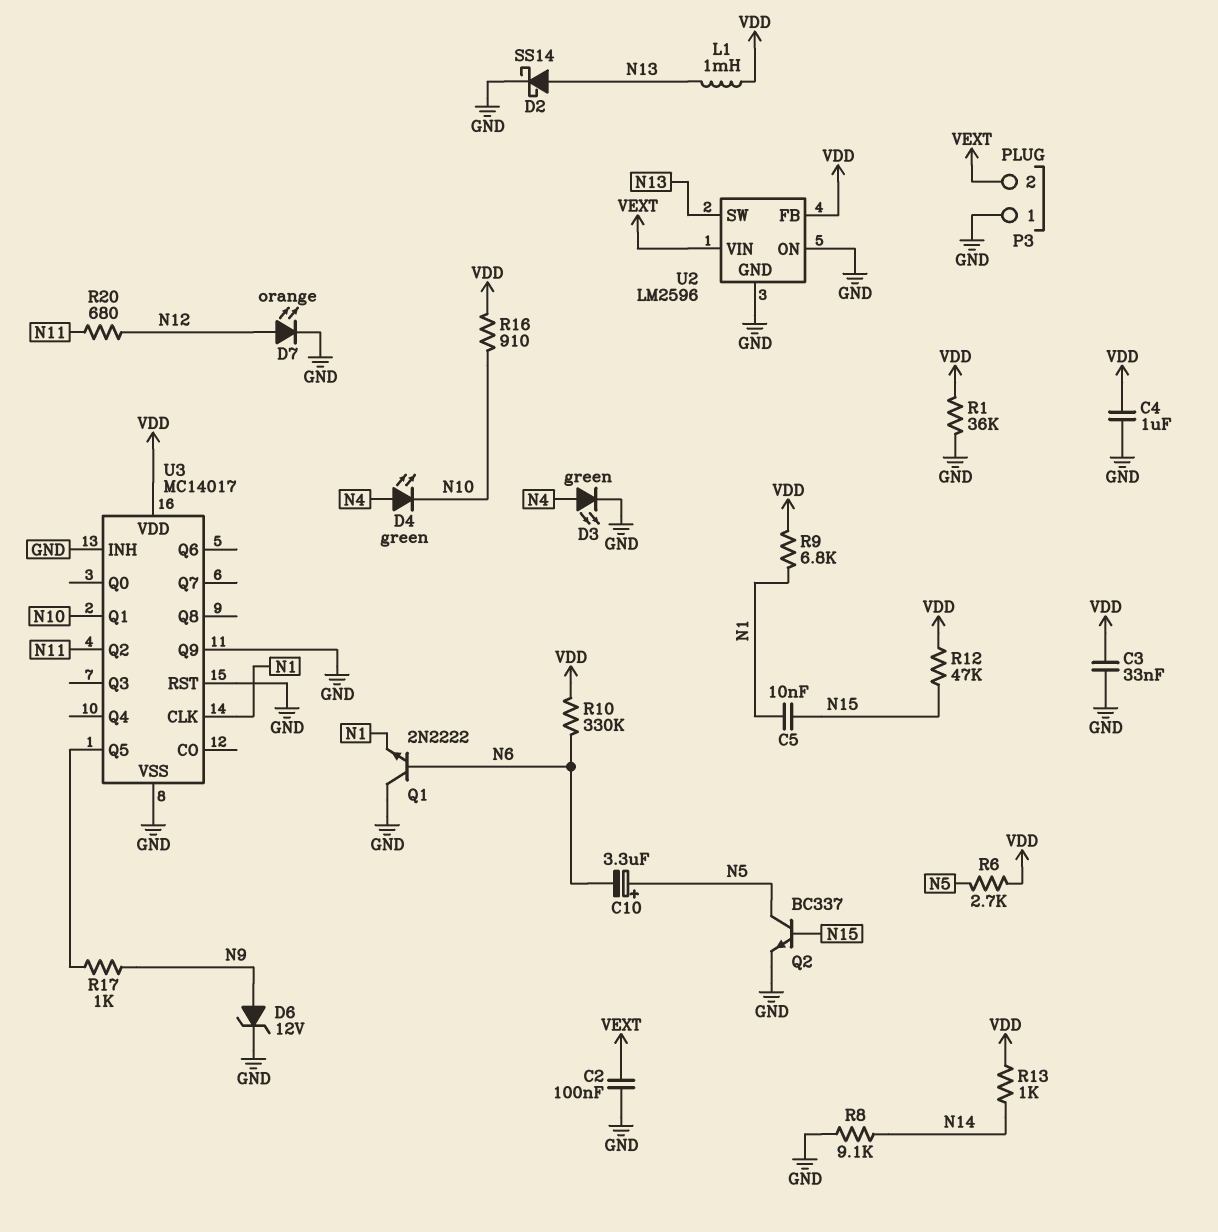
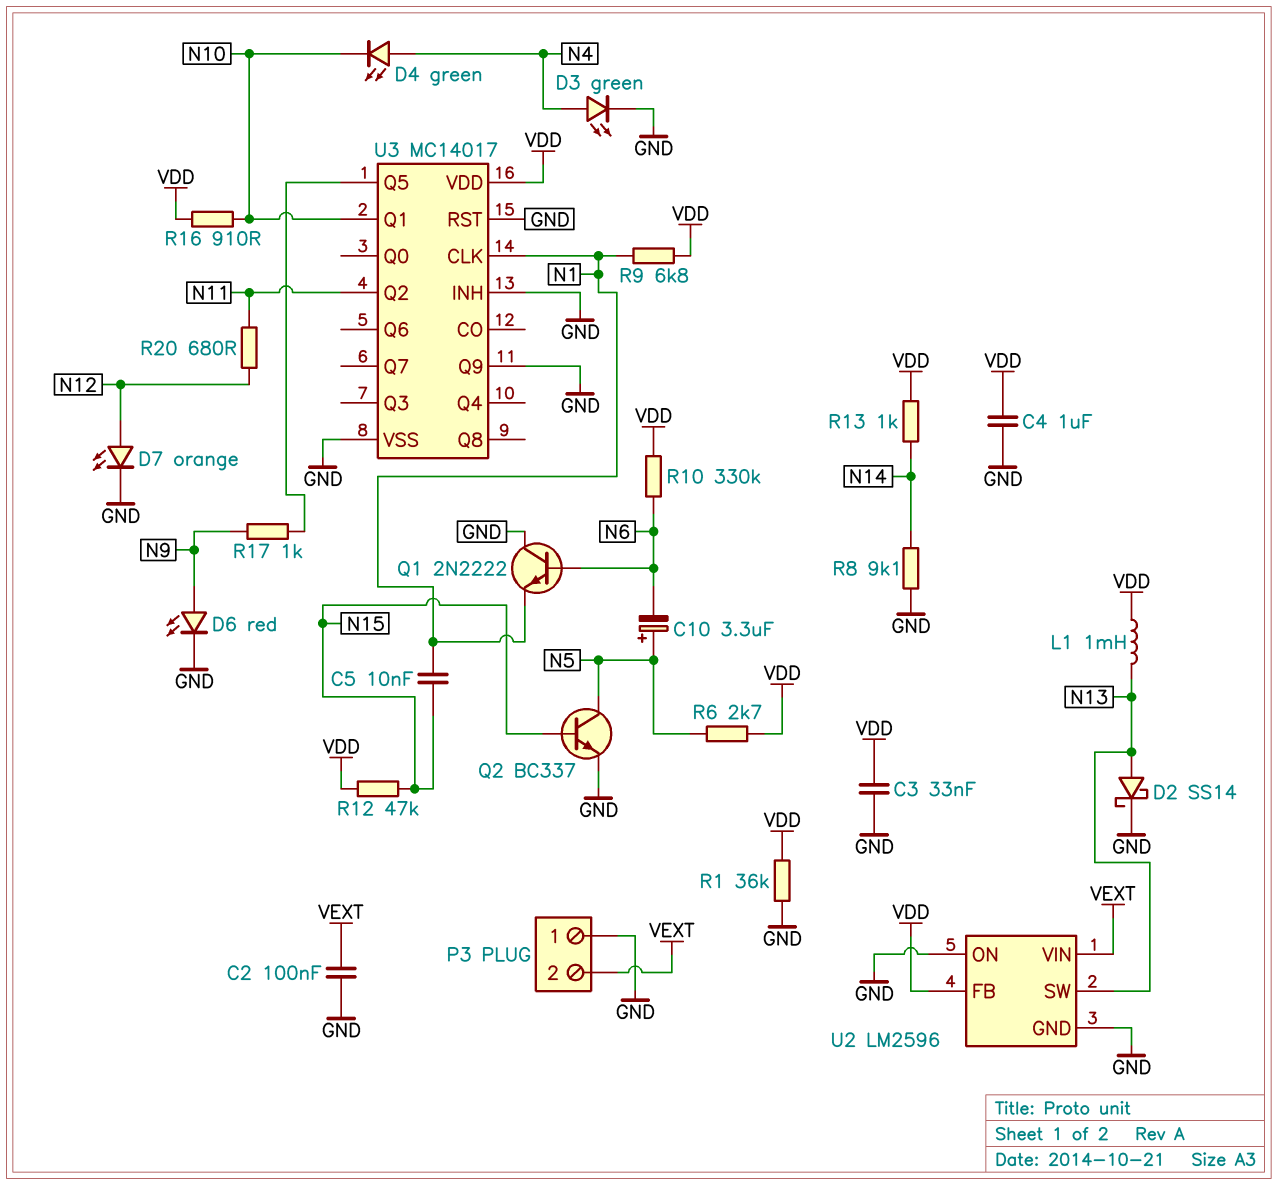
D6: zener 12V (A N9, K GND) -> LED red (A N9, K GND)

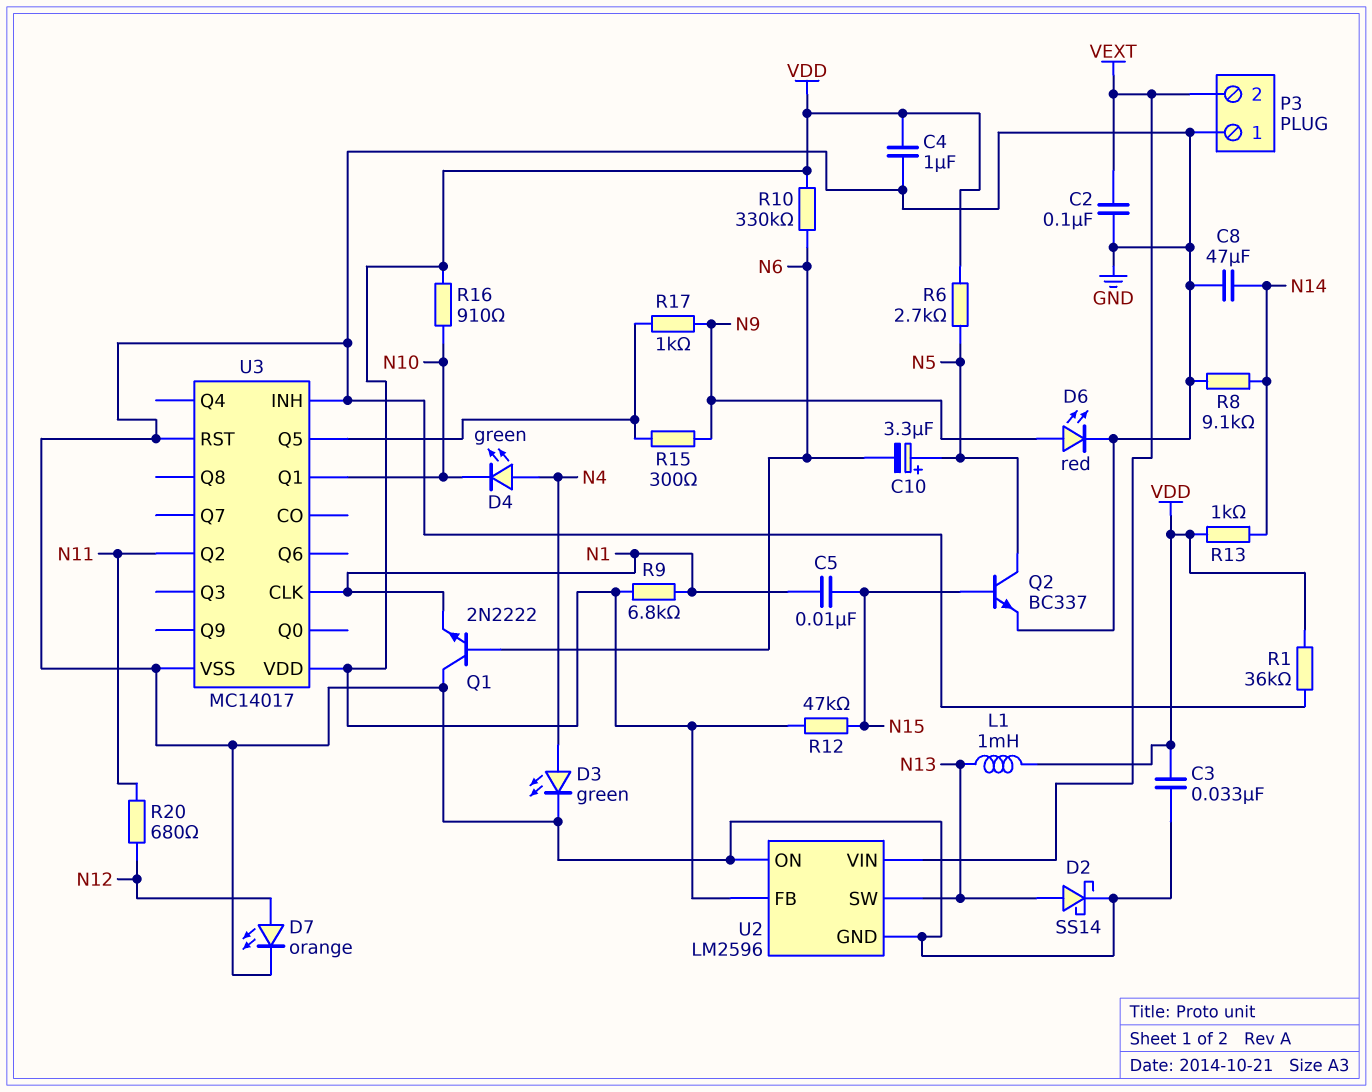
C8: none -> 47uF (GND, N14)
R15: none -> 300 (N9, U3/Q5)
U3 pin Q9: GND -> none

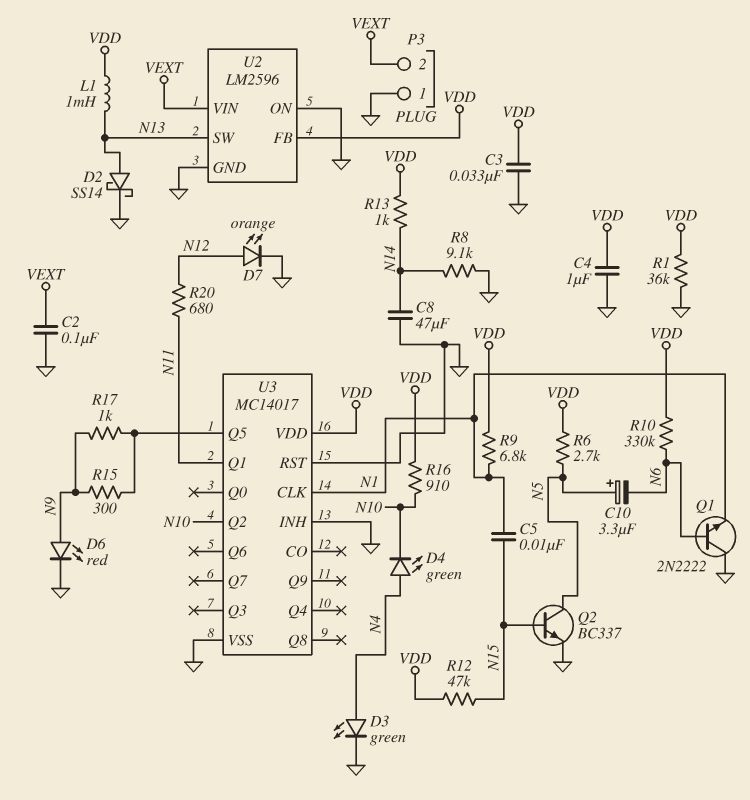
U3 pin Q1: N10 -> N11
U3 pin Q2: N11 -> N10

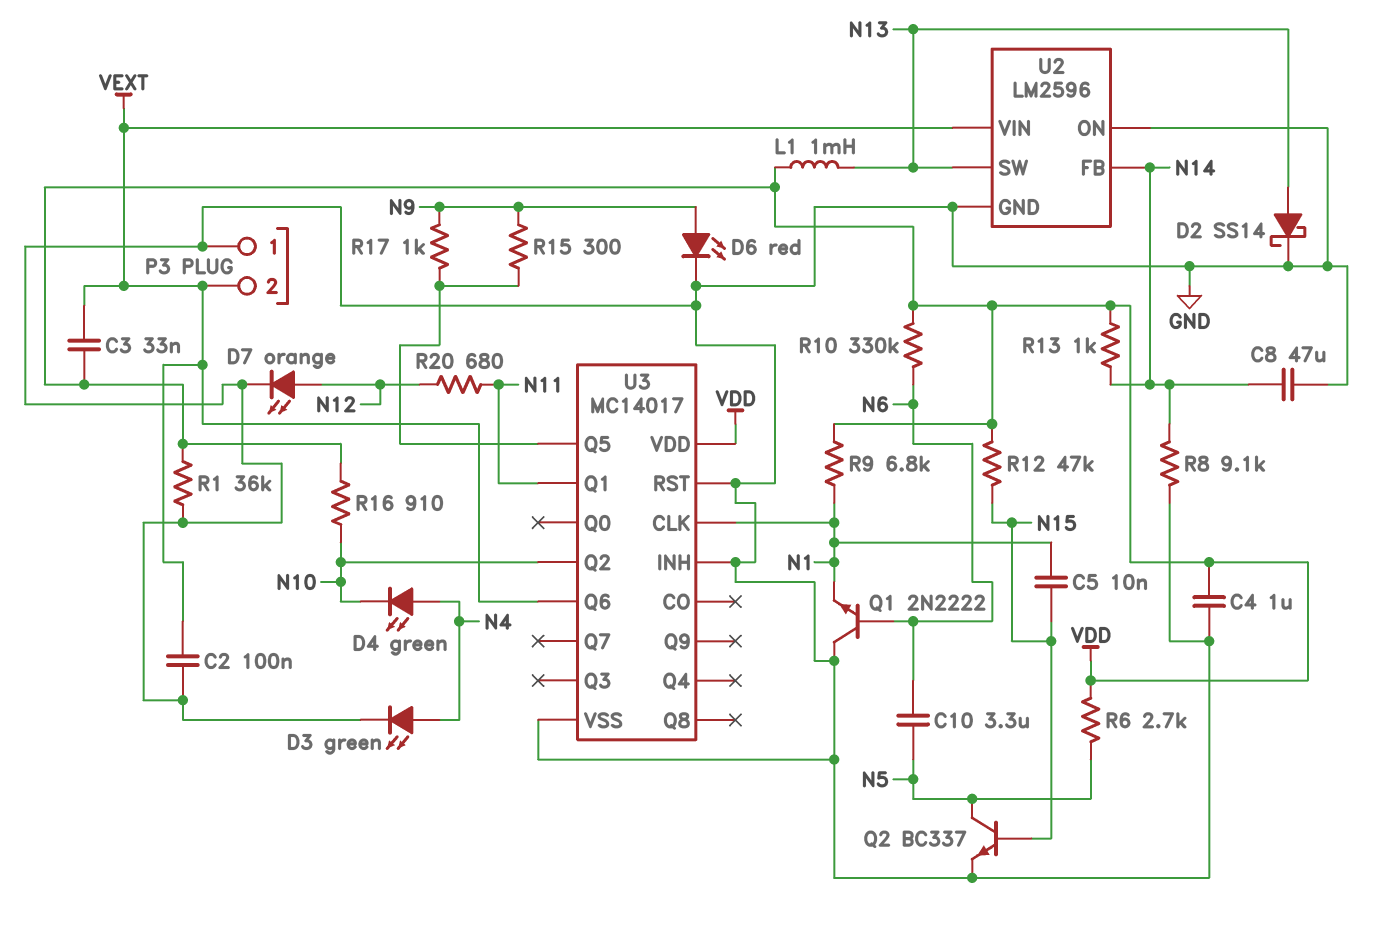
C3: 33nF (GND, VDD) -> 33nF (VDD, VEXT)
C10: 3.3uF (plus N5, minus N6) -> 3.3uF (N5, N6)
U2 pin FB: VDD -> N14
U3 pin Q6: none -> VEXT

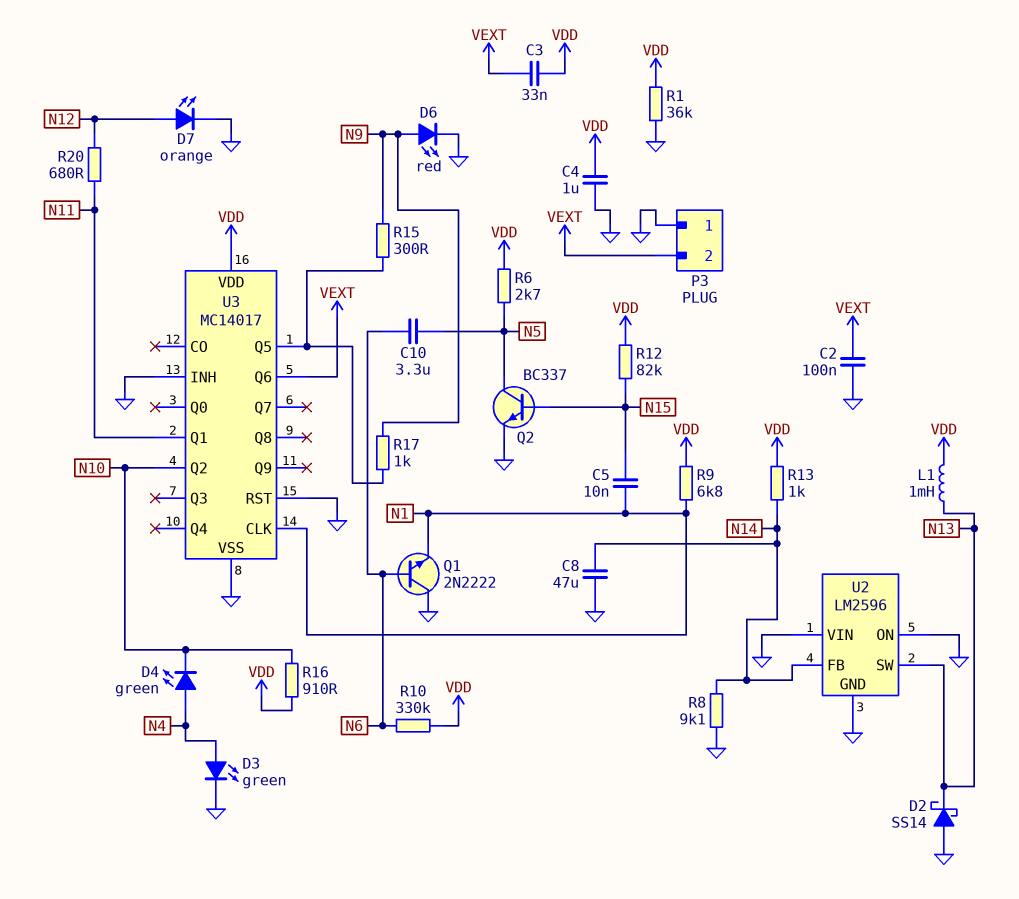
D2: schottky SS14 (A N13, K GND) -> schottky SS14 (A GND, K N13)
R12: 47k (N15, VDD) -> 82k (N15, VDD)
U2 pin VIN: VEXT -> GND

